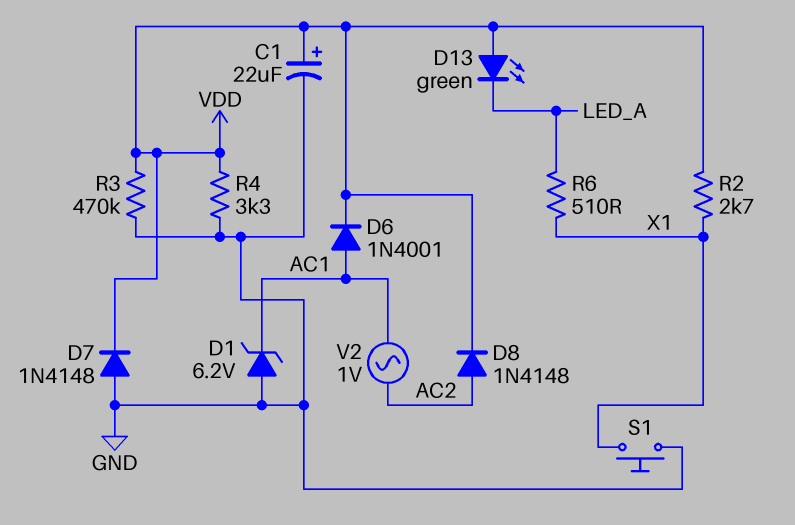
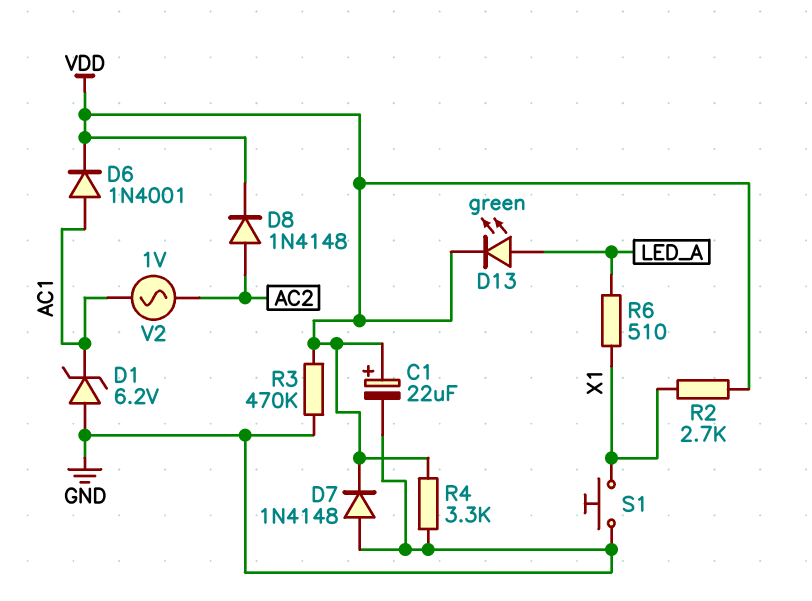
D13: LED green (A VDD, K LED_A) -> LED green (A LED_A, K VDD)

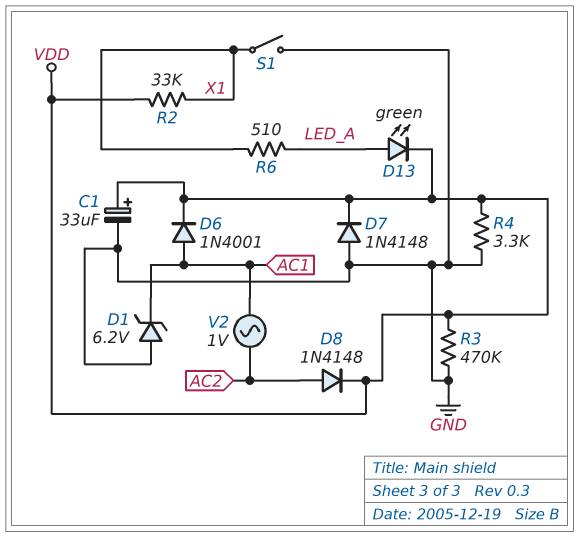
C1: 22uF (plus VDD, minus GND) -> 33uF (plus VDD, minus GND)
R2: 2.7k (VDD, X1) -> 33k (VDD, X1)
S1: button (GND, X1) -> switch (GND, X1)

